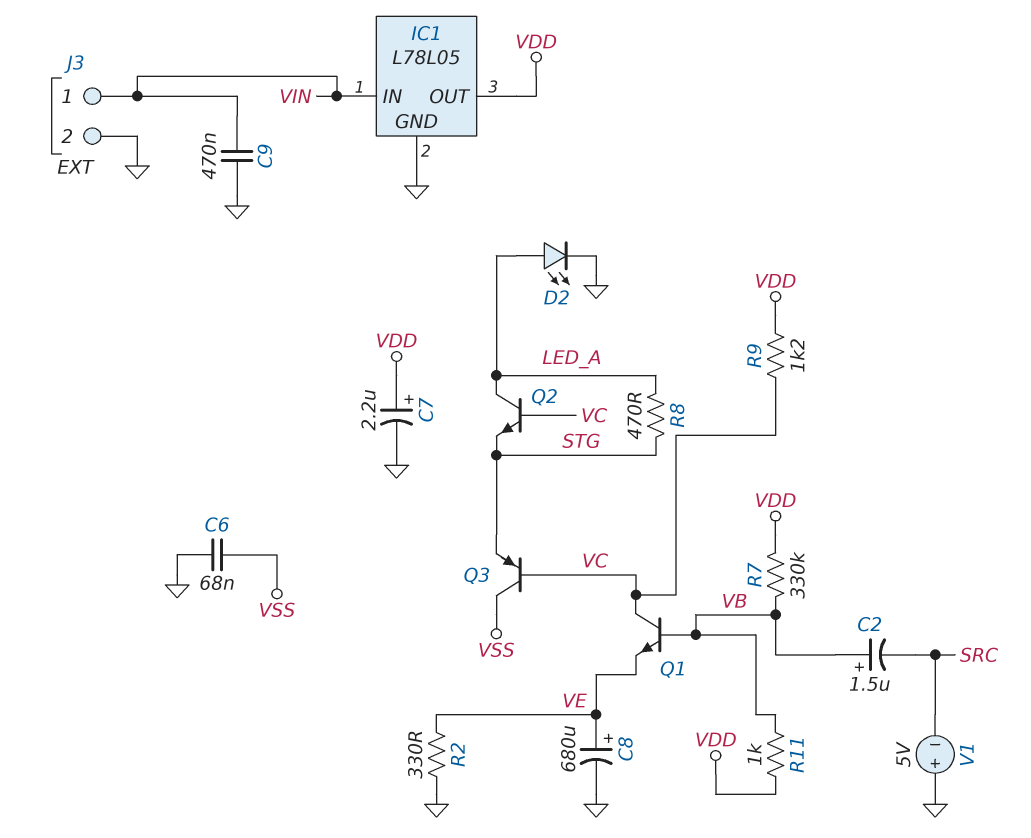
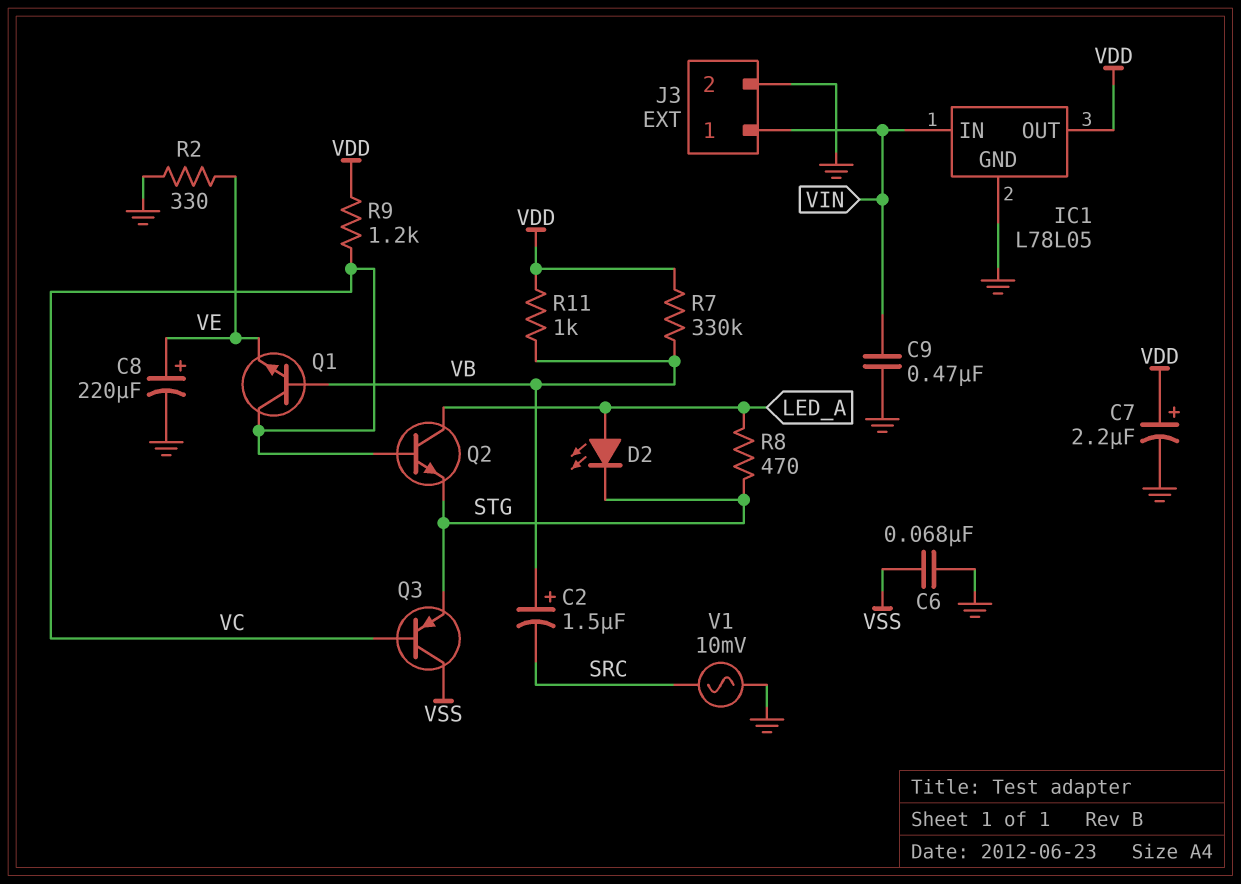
C8: 680uF (plus VE, minus GND) -> 220uF (plus VE, minus GND)
D2: LED (A LED_A, K GND) -> LED (A LED_A, K STG)
V1: 5V (plus GND, minus SRC) -> AC 10mV (GND, SRC)

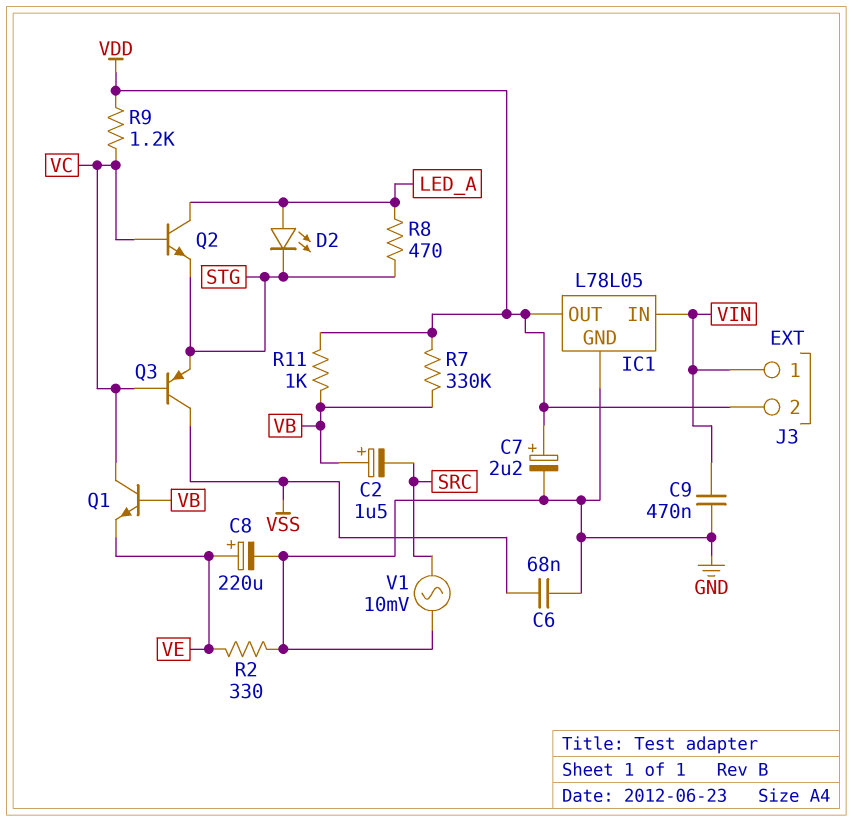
J3 pin 2: GND -> VDD

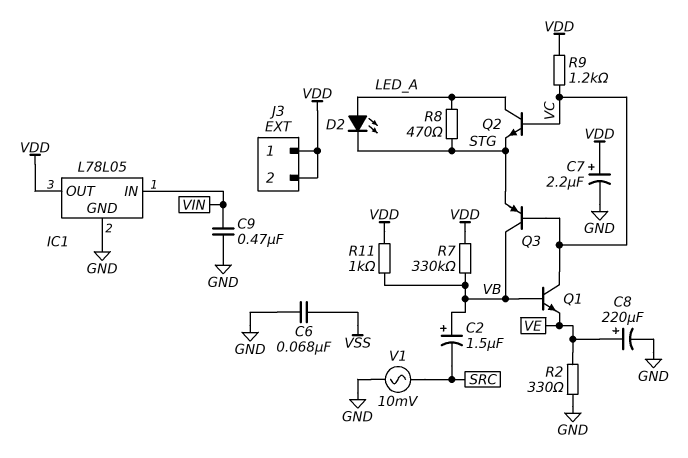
J3 pin 1: VIN -> VDD
Q3: PNP (B VC, C VSS, E STG) -> PNP (B VC, C VB, E STG)

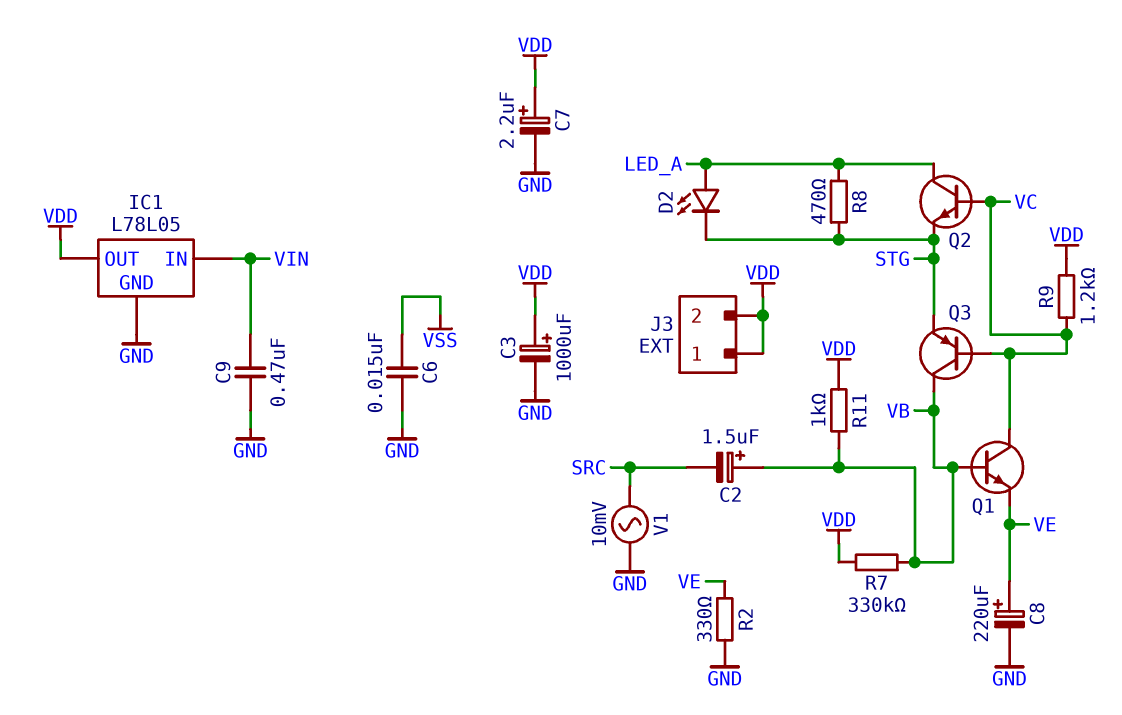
C3: none -> 1000uF (plus VDD, minus GND)
C6: 68nF (GND, VSS) -> 15nF (GND, VSS)

